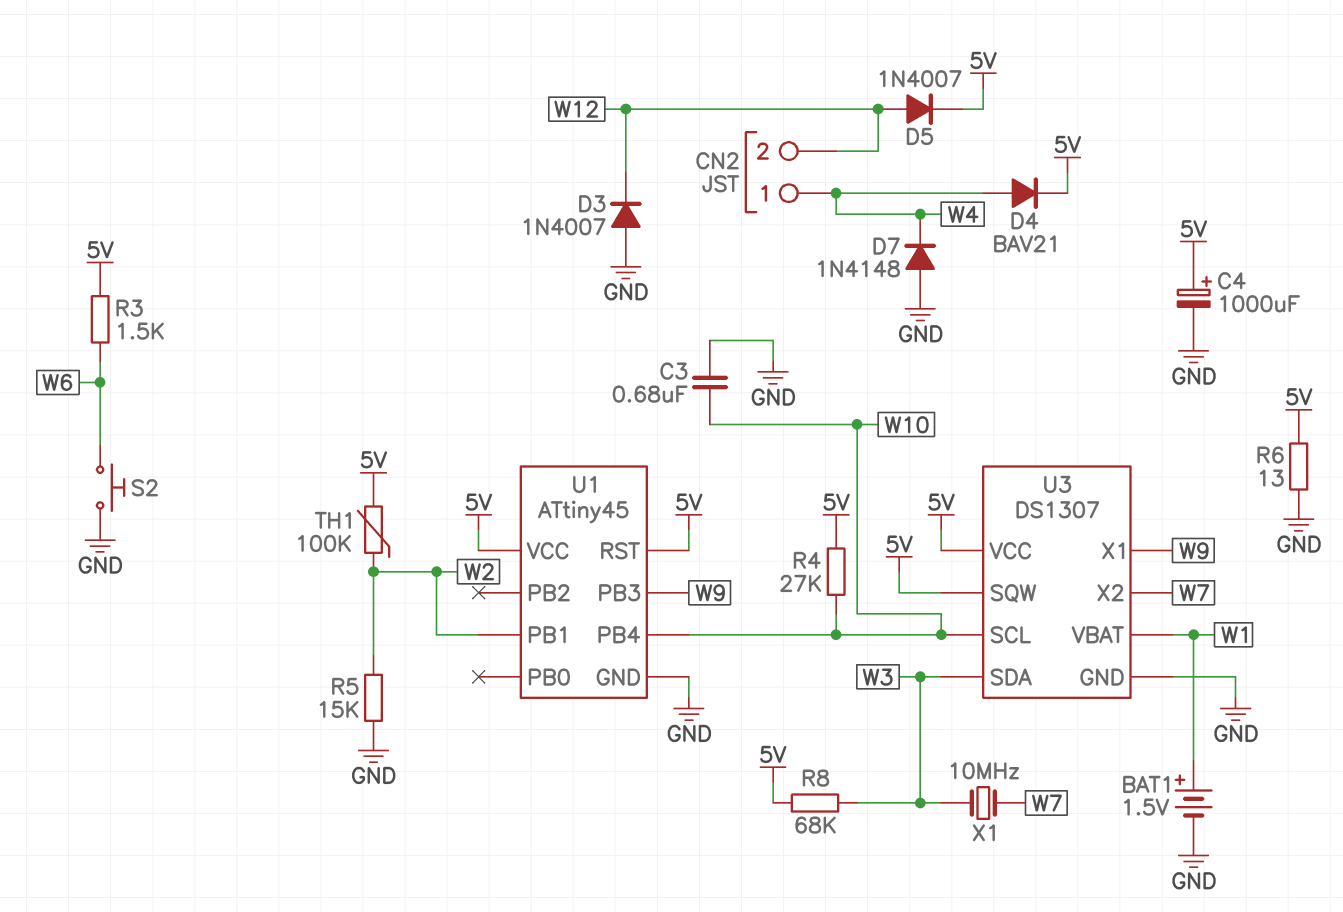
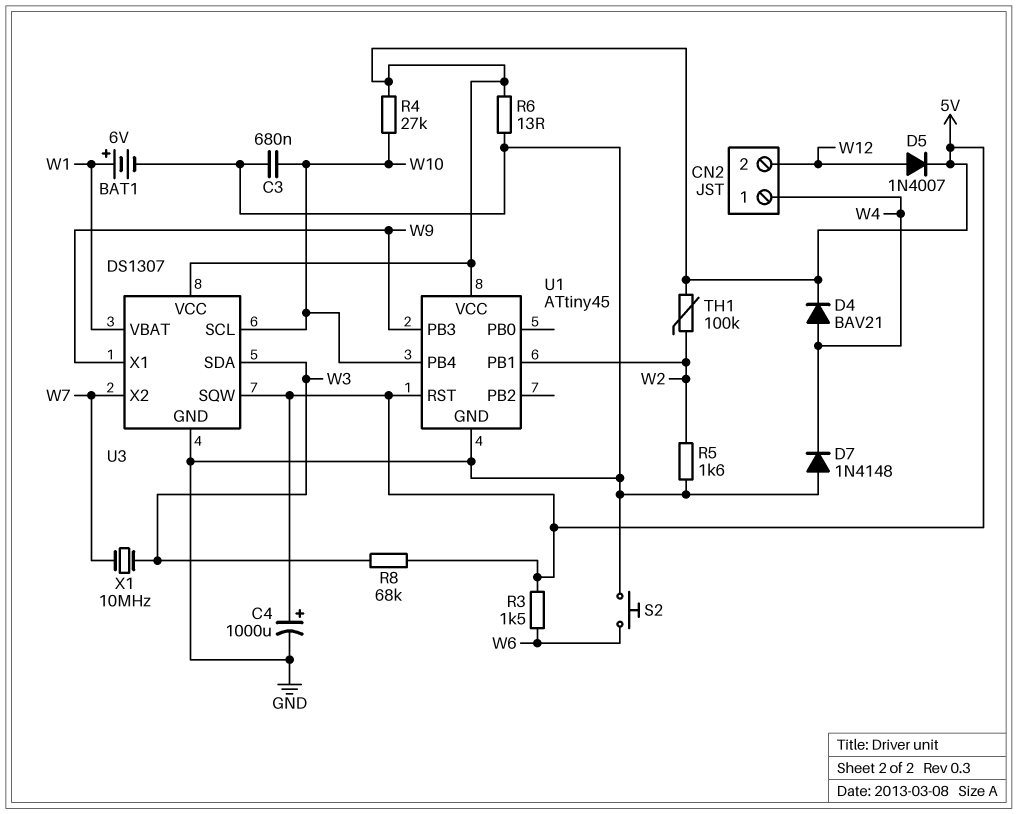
BAT1: 1.5V (plus W1, minus GND) -> 6V (plus W1, minus GND)
D3: diode 1N4007 (A GND, K W12) -> none
R5: 15k (GND, W2) -> 1.6k (GND, W2)

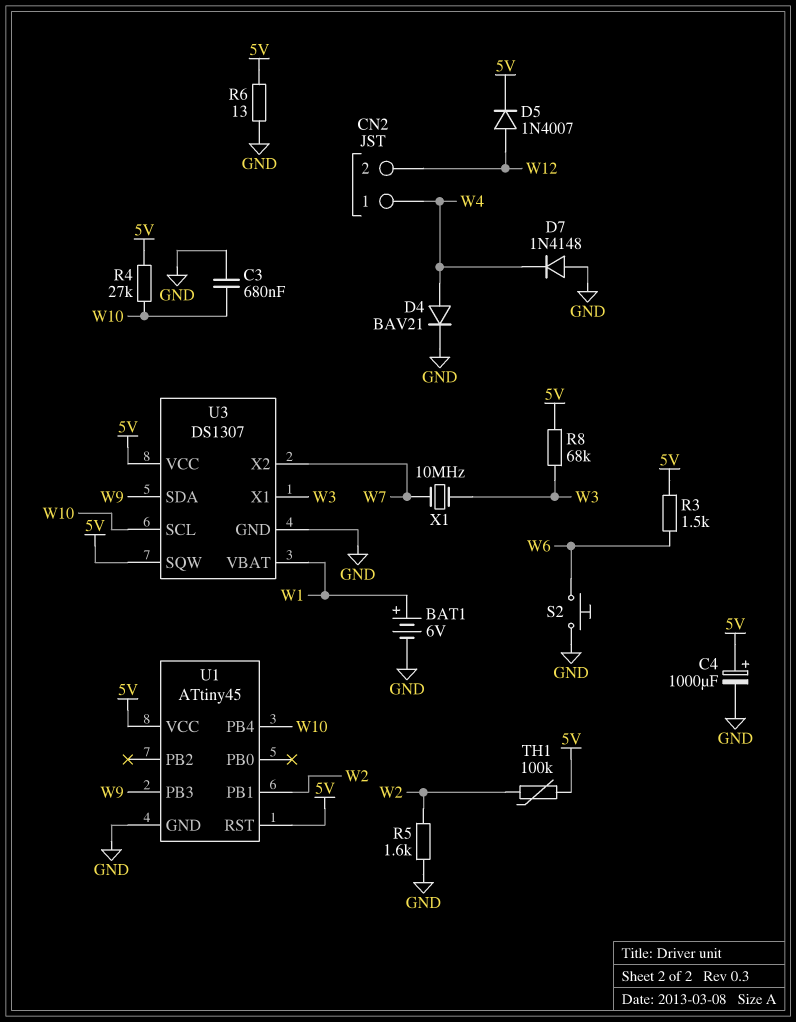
D4: diode BAV21 (A W4, K 5V) -> diode BAV21 (A W4, K GND)
U3 pin SDA: W3 -> W9
U3 pin X1: W9 -> W3

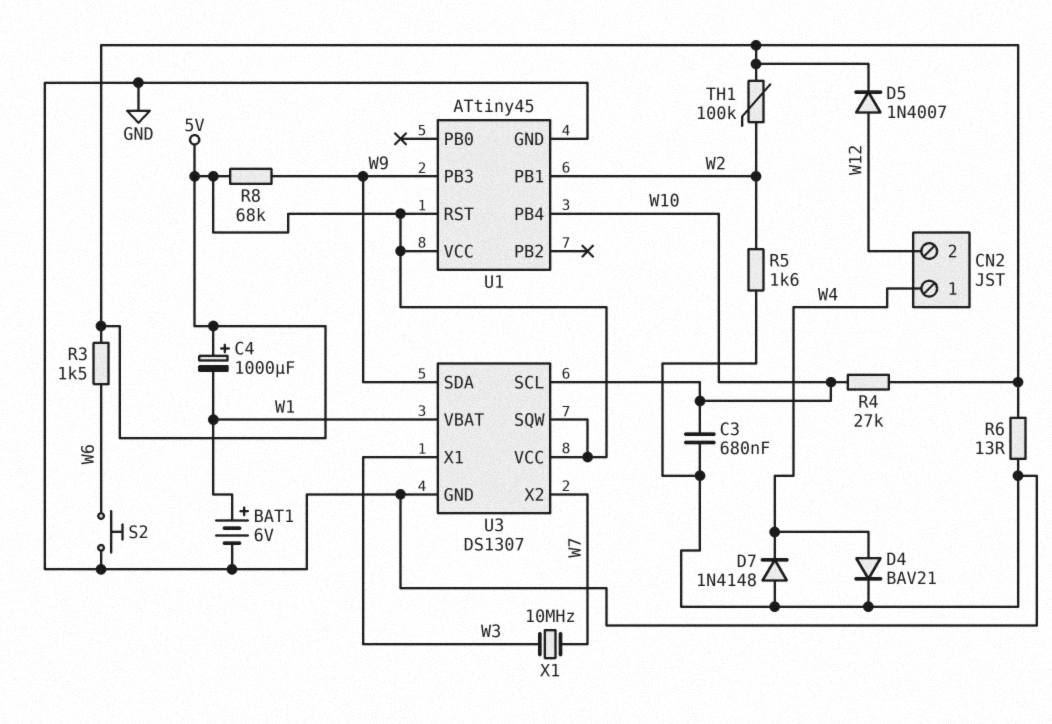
C4: 1000uF (plus 5V, minus GND) -> 1000uF (plus 5V, minus W1)
R8: 68k (5V, W3) -> 68k (5V, W9)

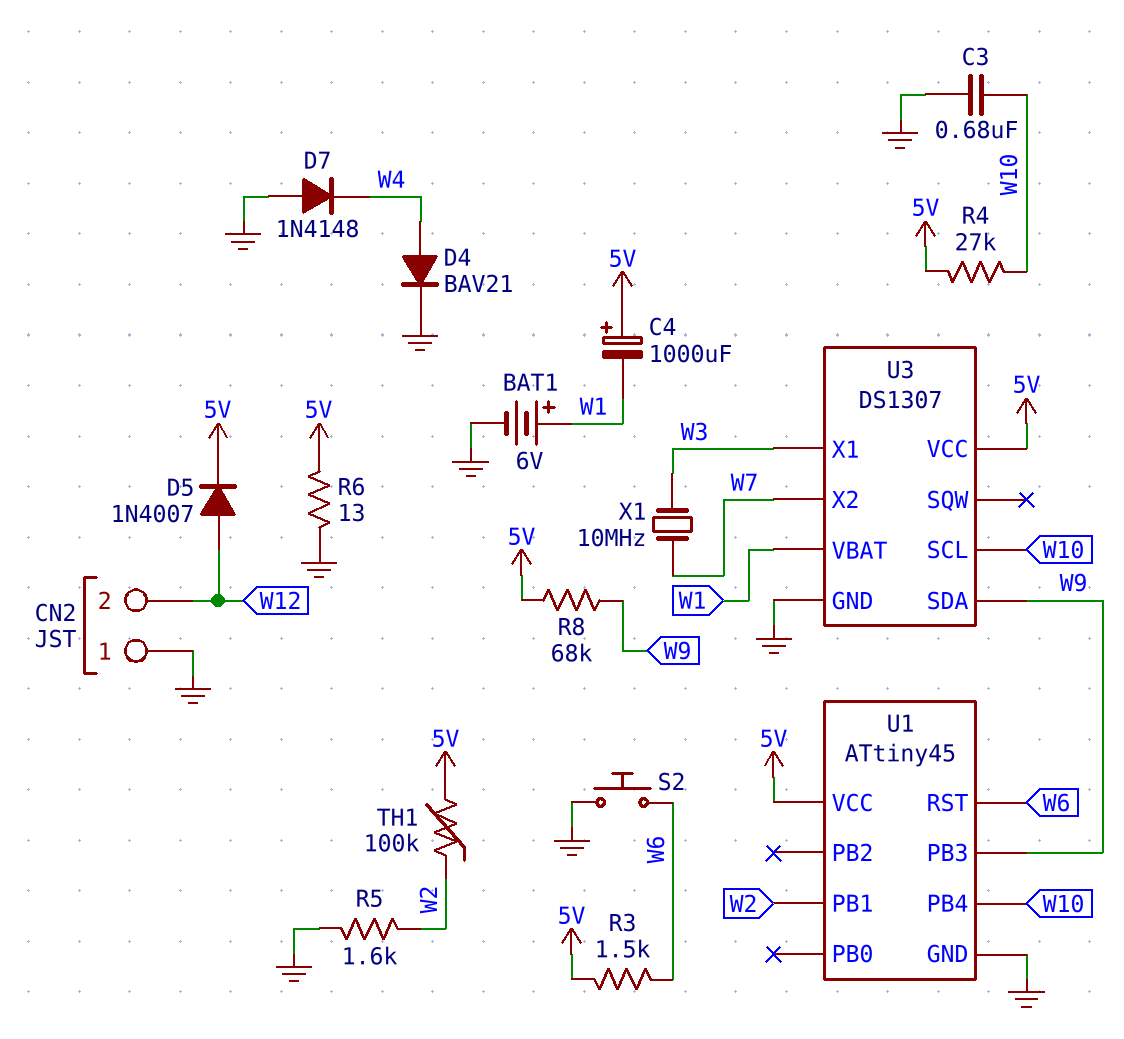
CN2 pin 1: W4 -> GND
U1 pin RST: 5V -> W6
U3 pin SQW: 5V -> none

